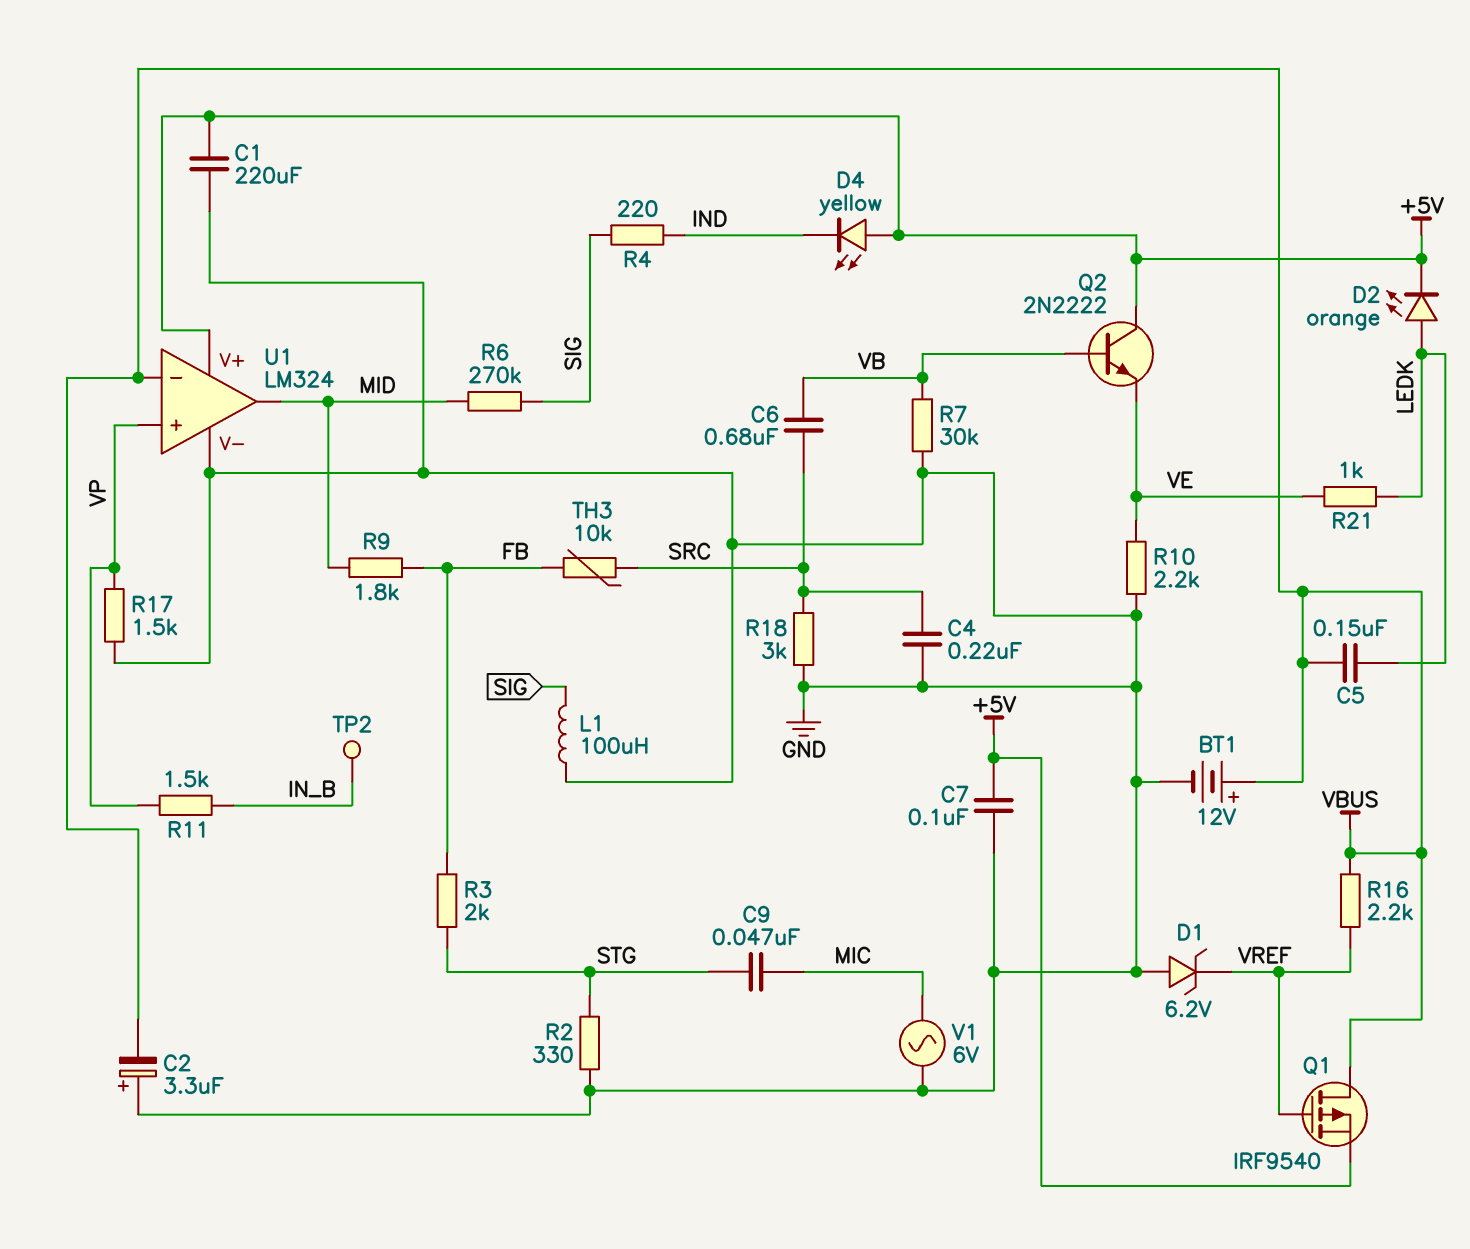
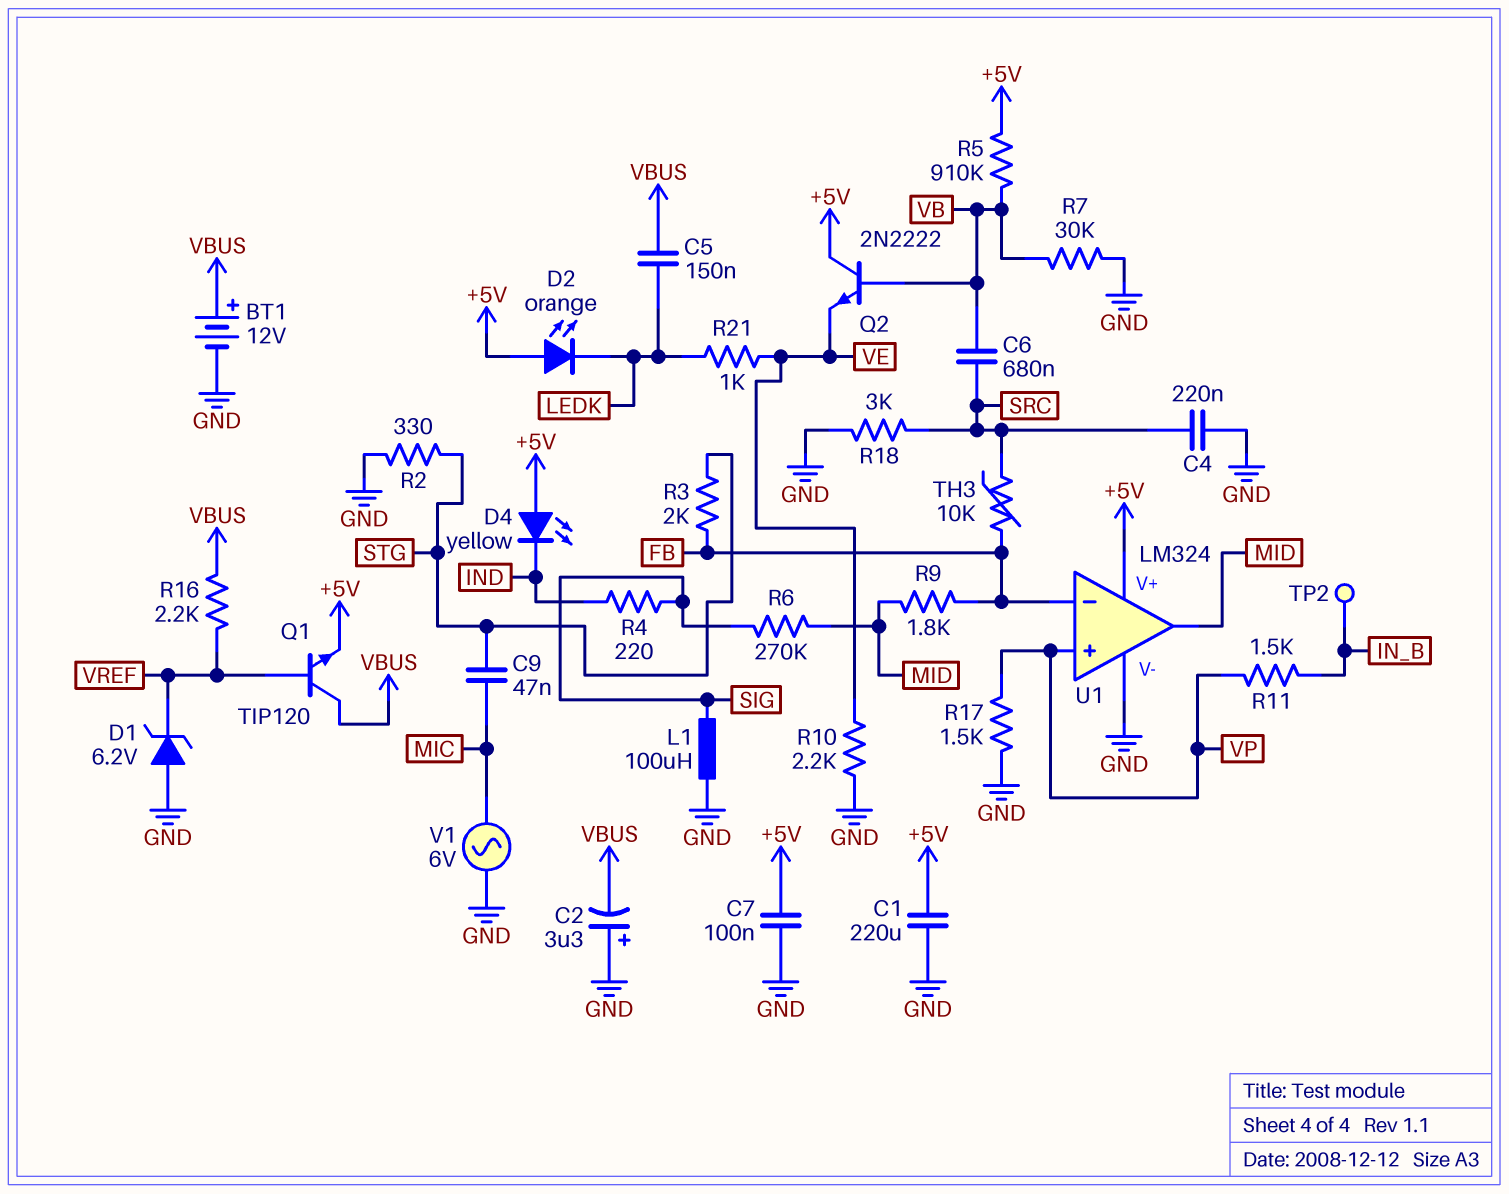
D2: LED orange (A LEDK, K +5V) -> LED orange (A +5V, K LEDK)
Q1: PMOS IRF9540 (G VREF, D VBUS, S +5V) -> NPN TIP120 (B VREF, C VBUS, E +5V)
R5: none -> 910k (+5V, VB)
U1 pin in-: VBUS -> FB

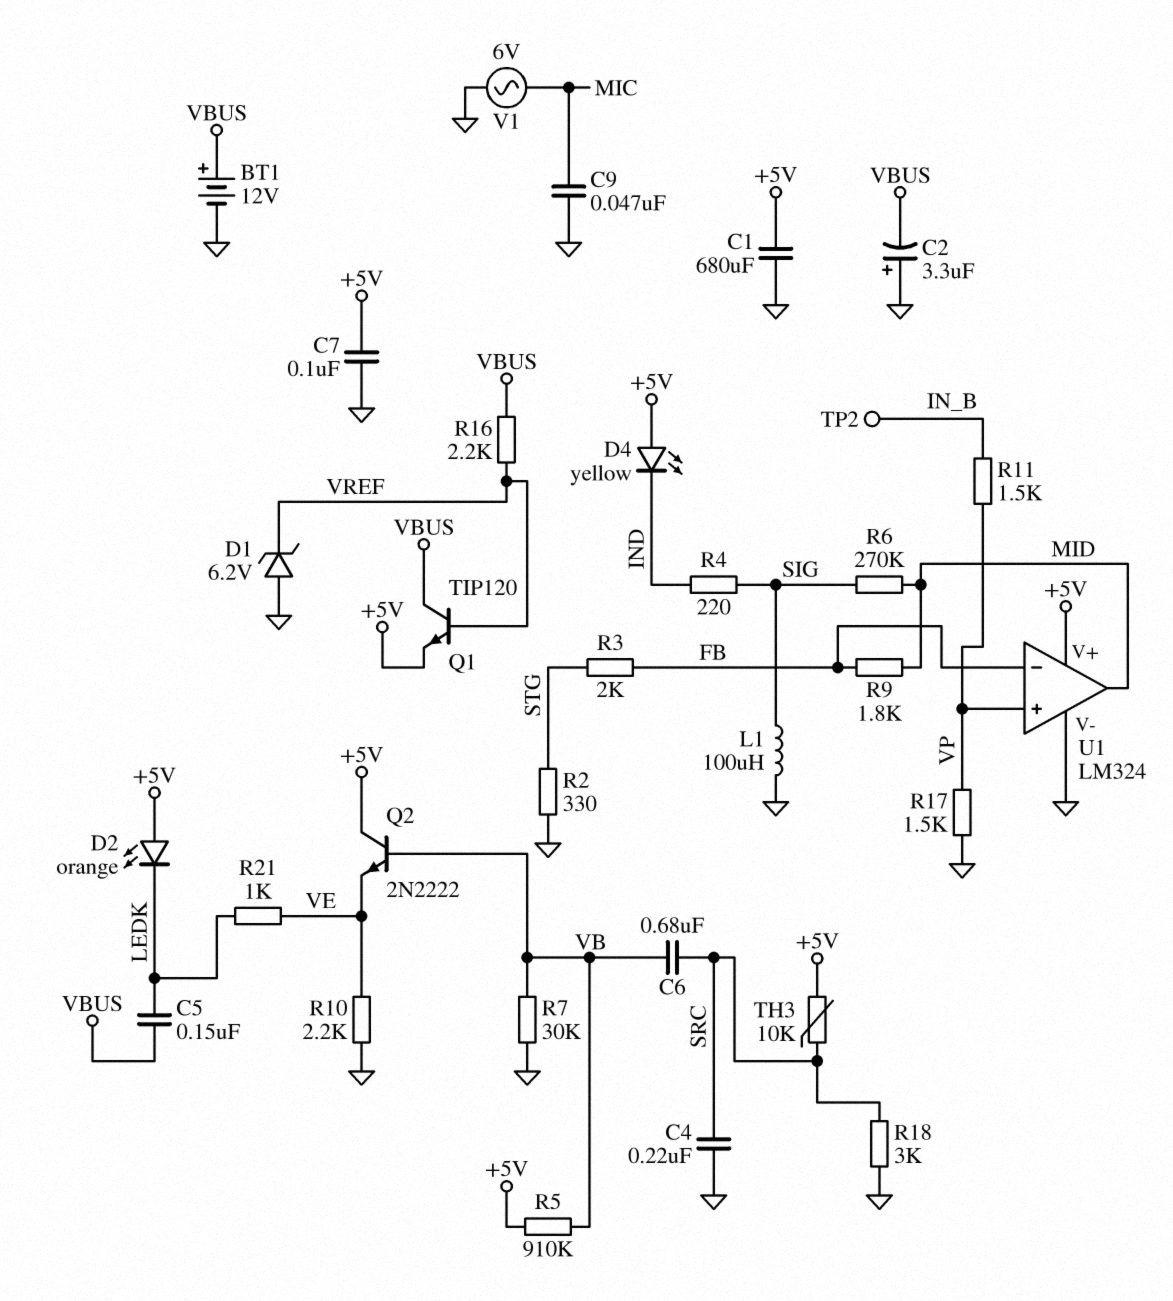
C1: 220uF (+5V, GND) -> 680uF (+5V, GND)
C9: 47nF (MIC, STG) -> 47nF (GND, MIC)
TH3: 10k (FB, SRC) -> 10k (+5V, SRC)

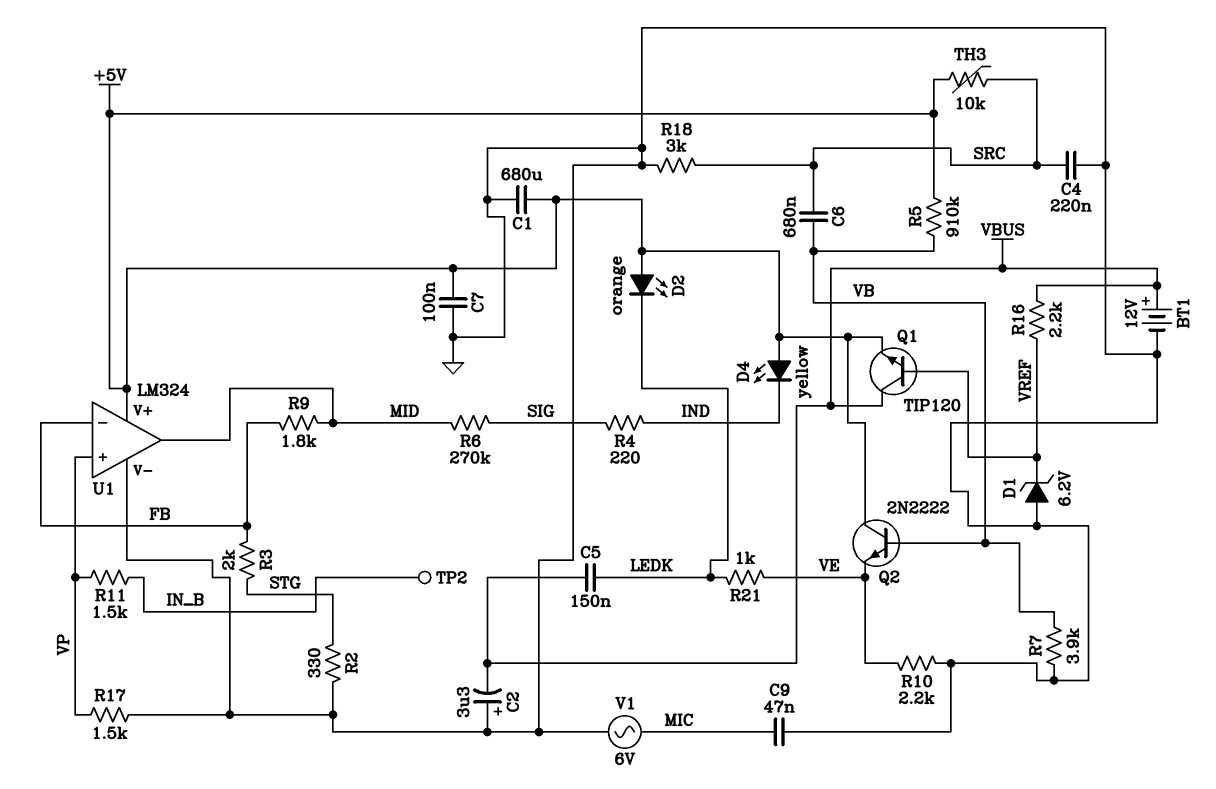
L1: 100uH (GND, SIG) -> none
R7: 30k (GND, VB) -> 3.9k (GND, VB)

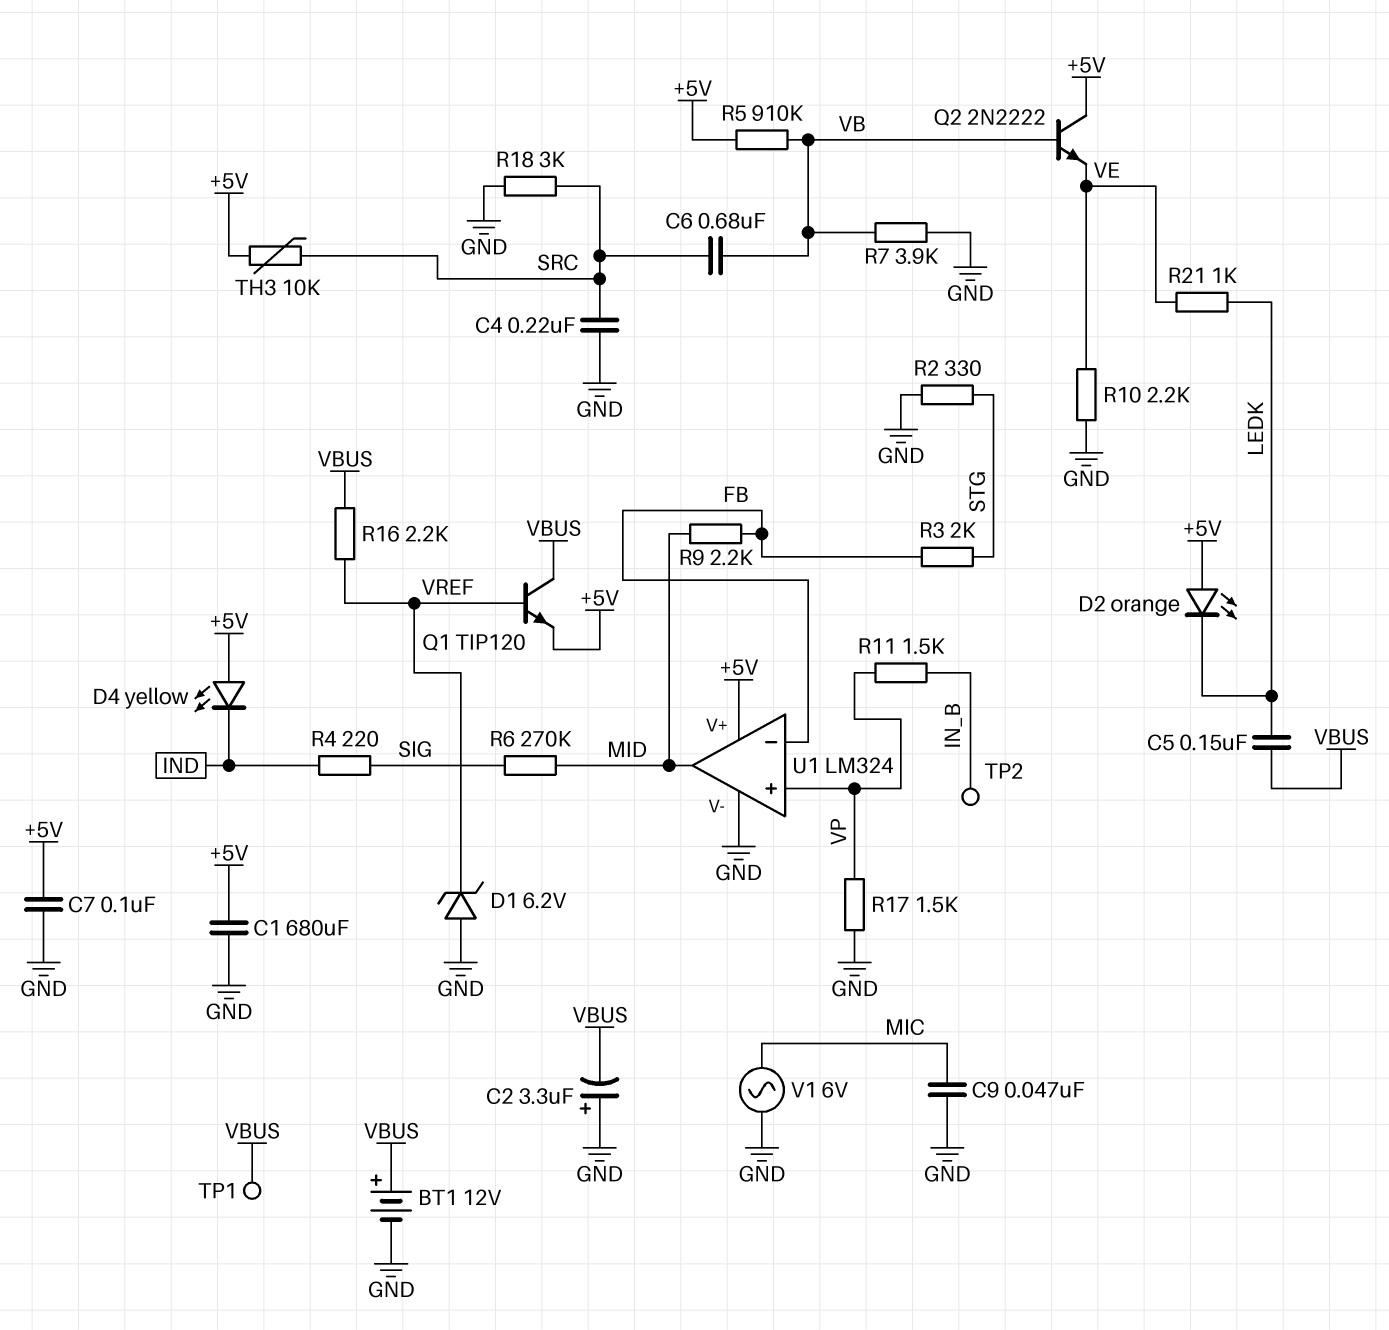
R9: 1.8k (FB, MID) -> 2.2k (FB, MID)
TP1: none -> test point (VBUS)

